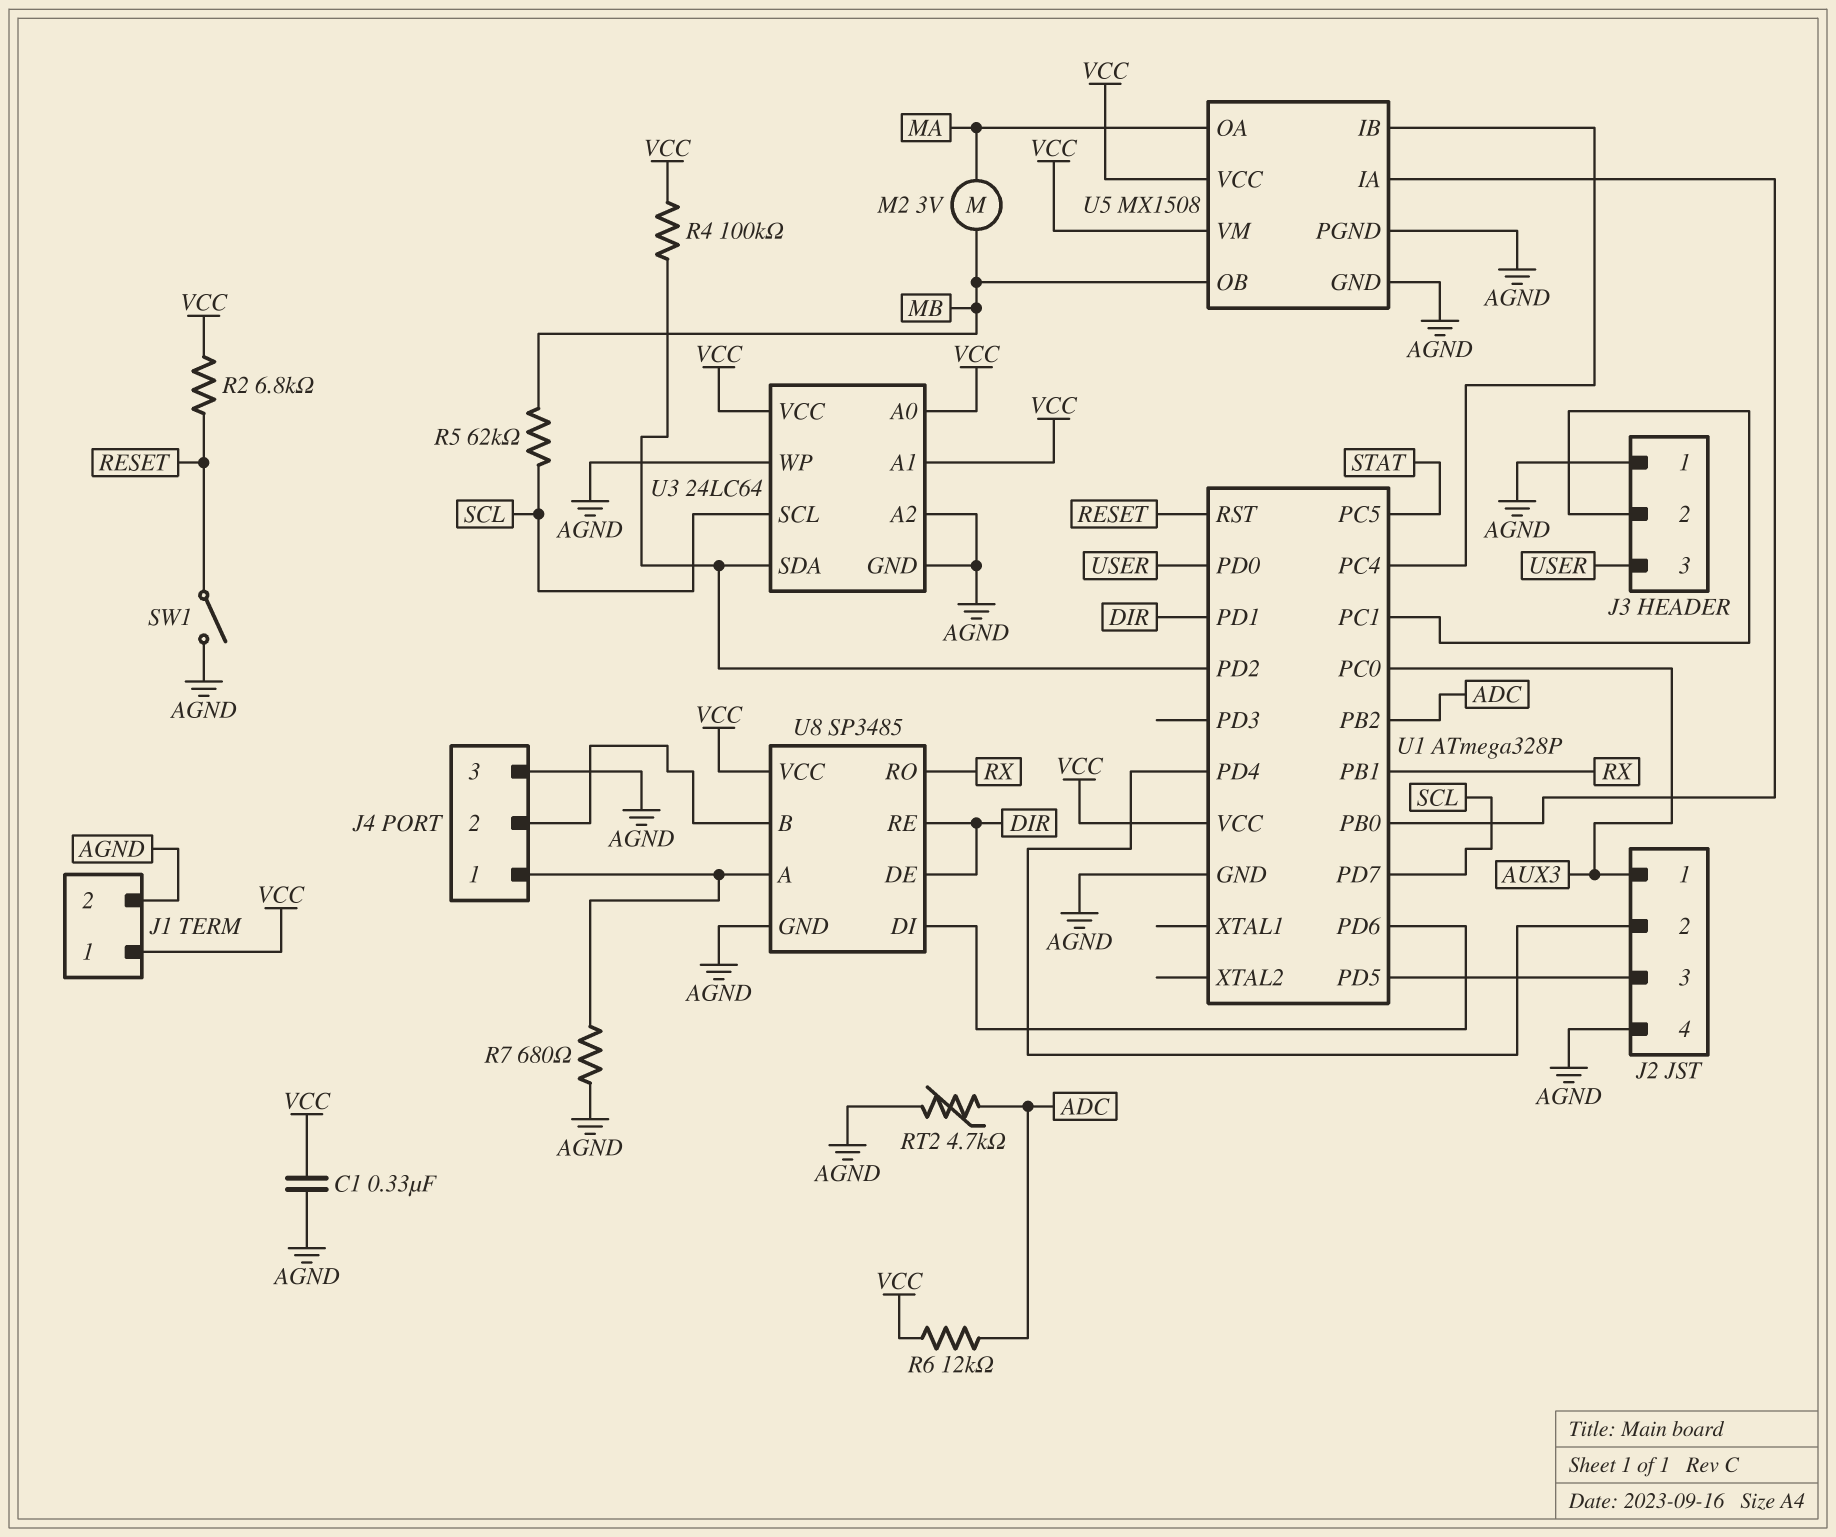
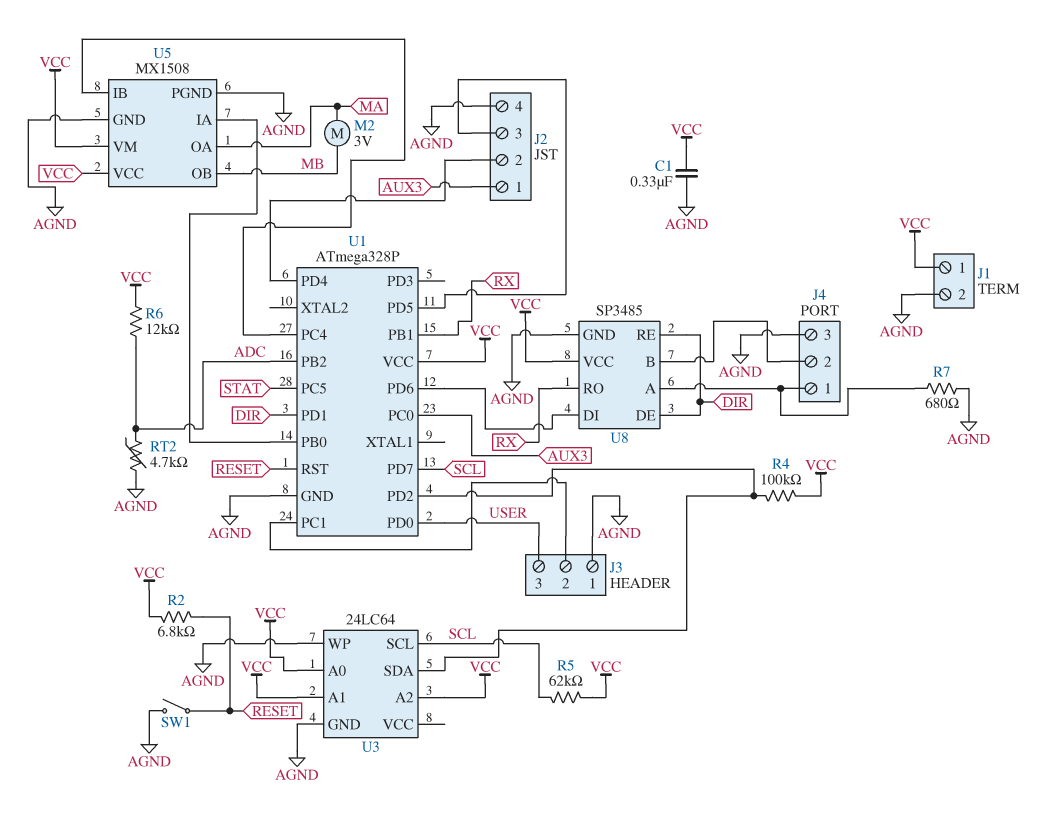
R5: 62k (MB, SCL) -> 62k (SCL, VCC)
U3 pin A2: AGND -> VCC
U3 pin VCC: VCC -> none

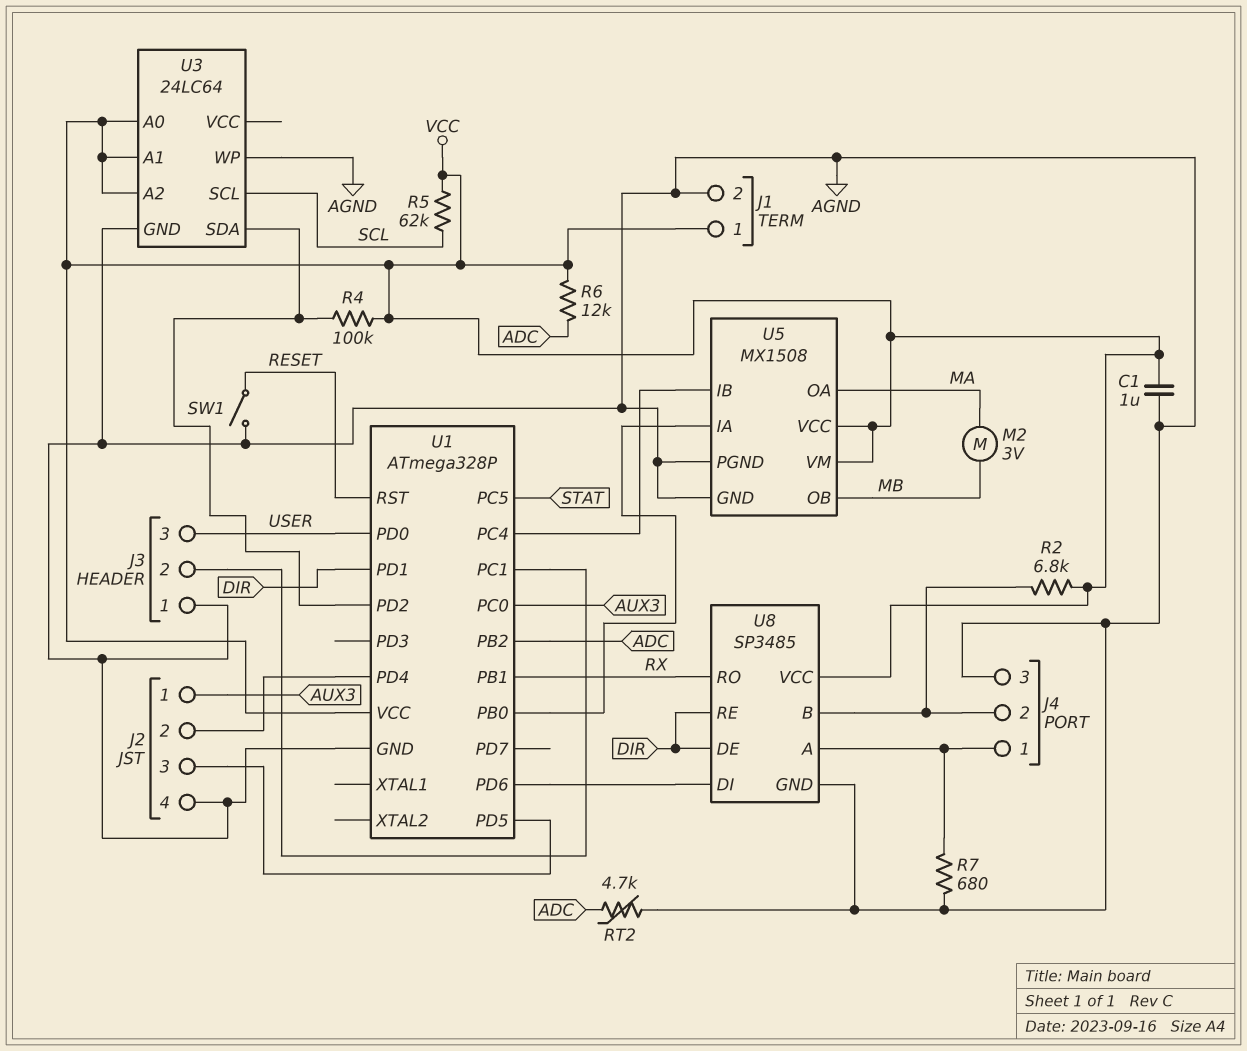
C1: 330nF (AGND, VCC) -> 1uF (AGND, VCC)
R2: 6.8k (RESET, VCC) -> 6.8k (J4/2, VCC)
U1 pin PD7: SCL -> none

